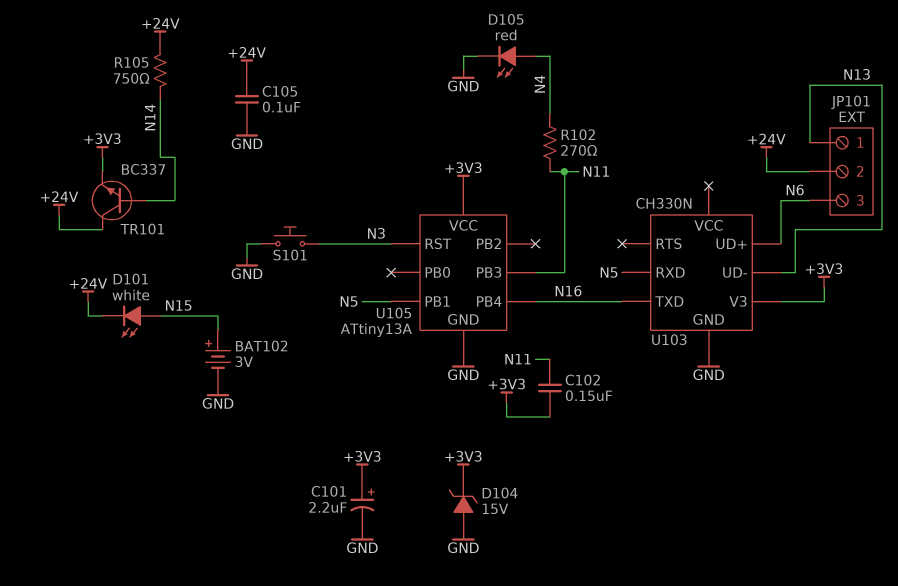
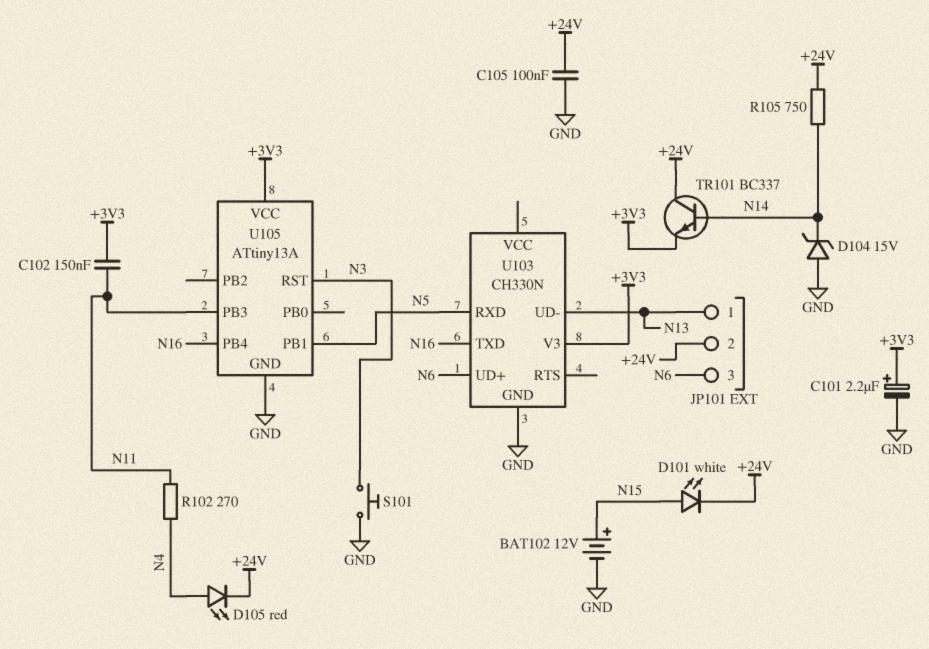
BAT102: 3V (plus N15, minus GND) -> 12V (plus N15, minus GND)
D104: zener 15V (A GND, K +3V3) -> zener 15V (A GND, K N14)
D105: LED red (A N4, K GND) -> LED red (A N4, K +24V)

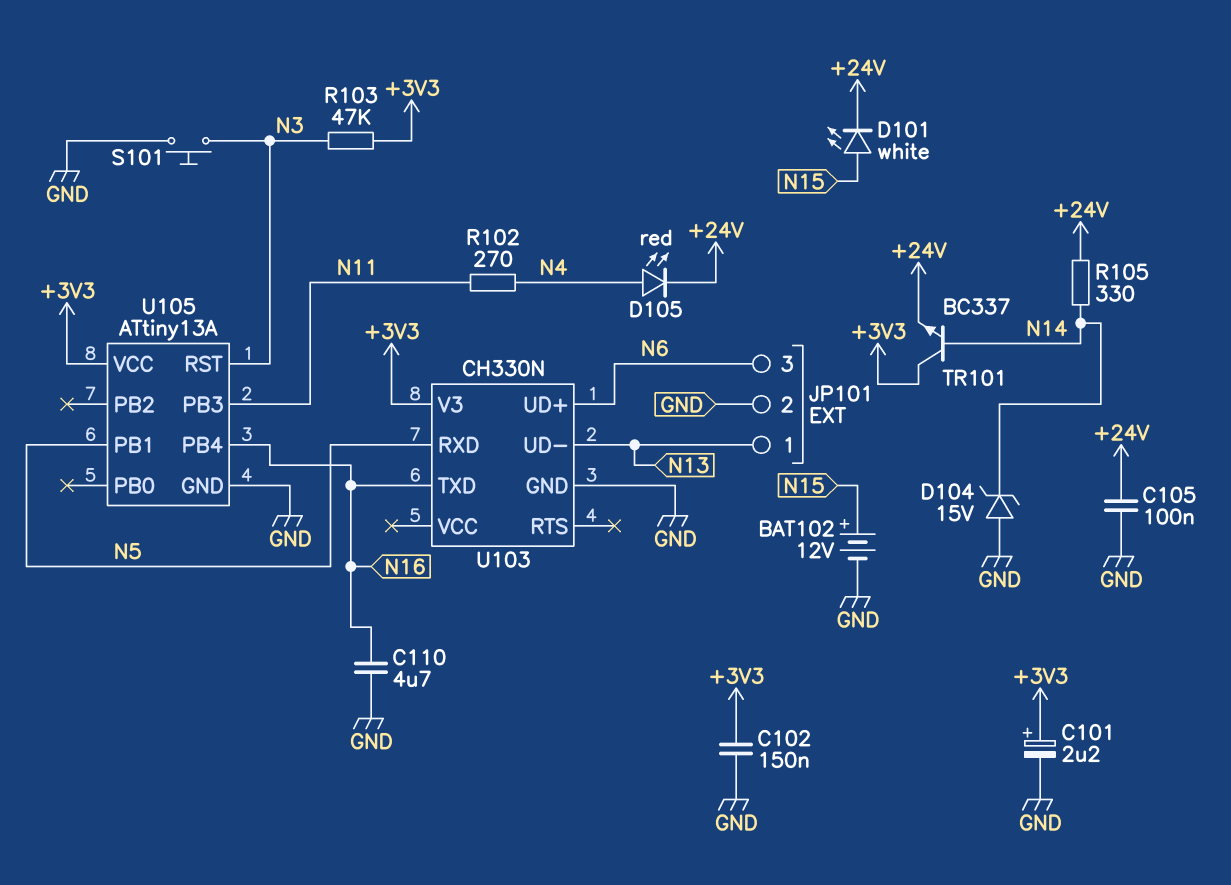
C102: 150nF (+3V3, N11) -> 150nF (+3V3, GND)
C110: none -> 4.7uF (GND, N16)
JP101 pin 2: +24V -> GND
R103: none -> 47k (+3V3, N3)
R105: 750 (+24V, N14) -> 330 (+24V, N14)
TR101: NPN BC337 (B N14, C +24V, E +3V3) -> NPN BC337 (B N14, C +3V3, E +24V)

